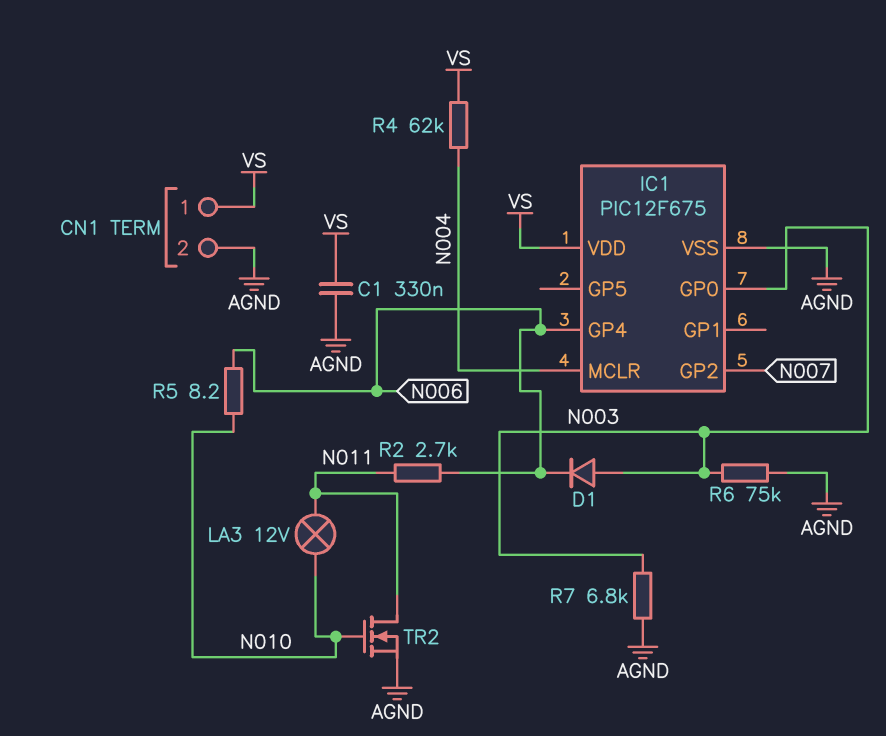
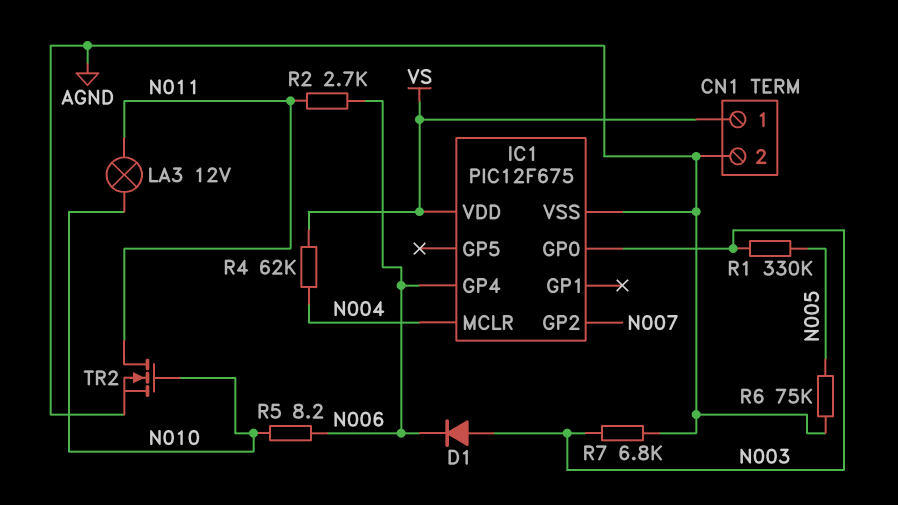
C1: 330nF (AGND, VS) -> none
R1: none -> 330k (N003, N005)
R6: 75k (AGND, N003) -> 75k (AGND, N005)

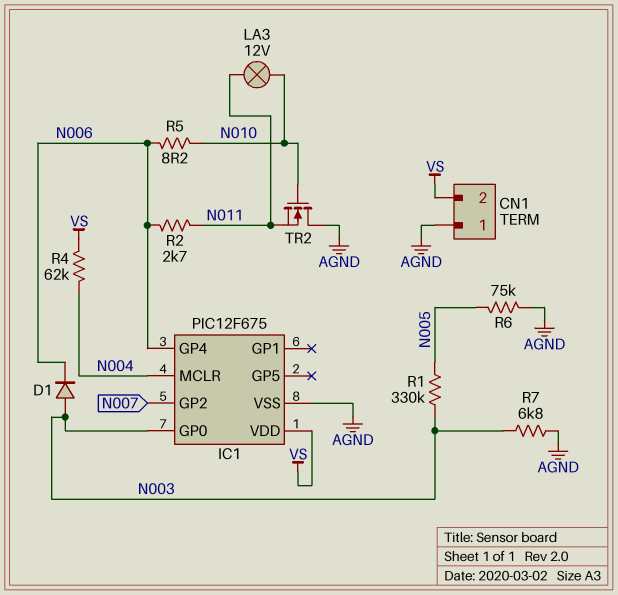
CN1 pin 1: VS -> AGND
CN1 pin 2: AGND -> VS
TR2: NMOS (G N010, D N011, S AGND) -> NMOS (G N010, D AGND, S N011)

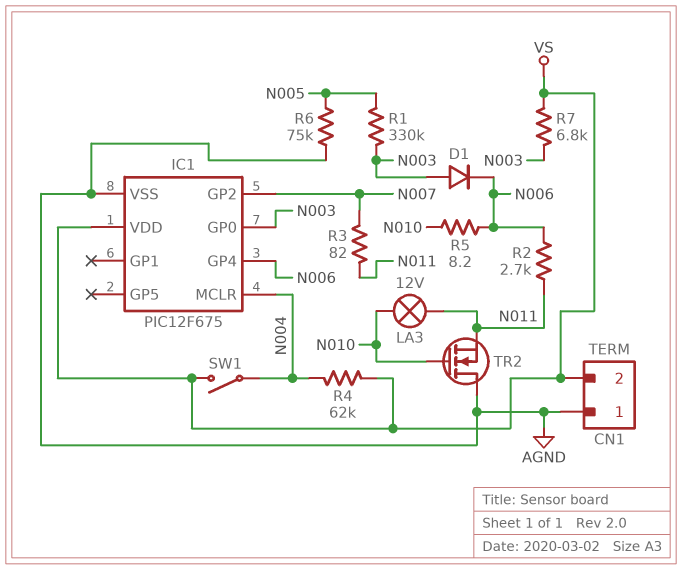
R3: none -> 82 (N007, N011)
R7: 6.8k (AGND, N003) -> 6.8k (N003, VS)
SW1: none -> switch (N004, VS)

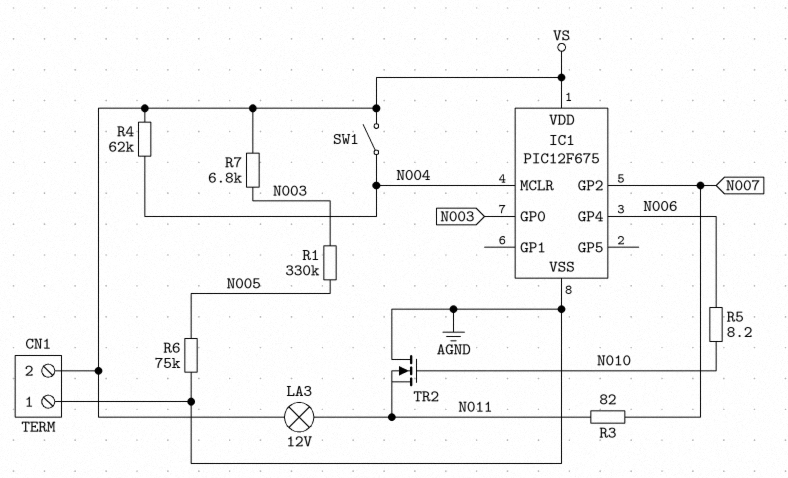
D1: diode (A N003, K N006) -> none
LA3: lamp 12V (N010, N011) -> lamp 12V (N011, VS)
R2: 2.7k (N006, N011) -> none

